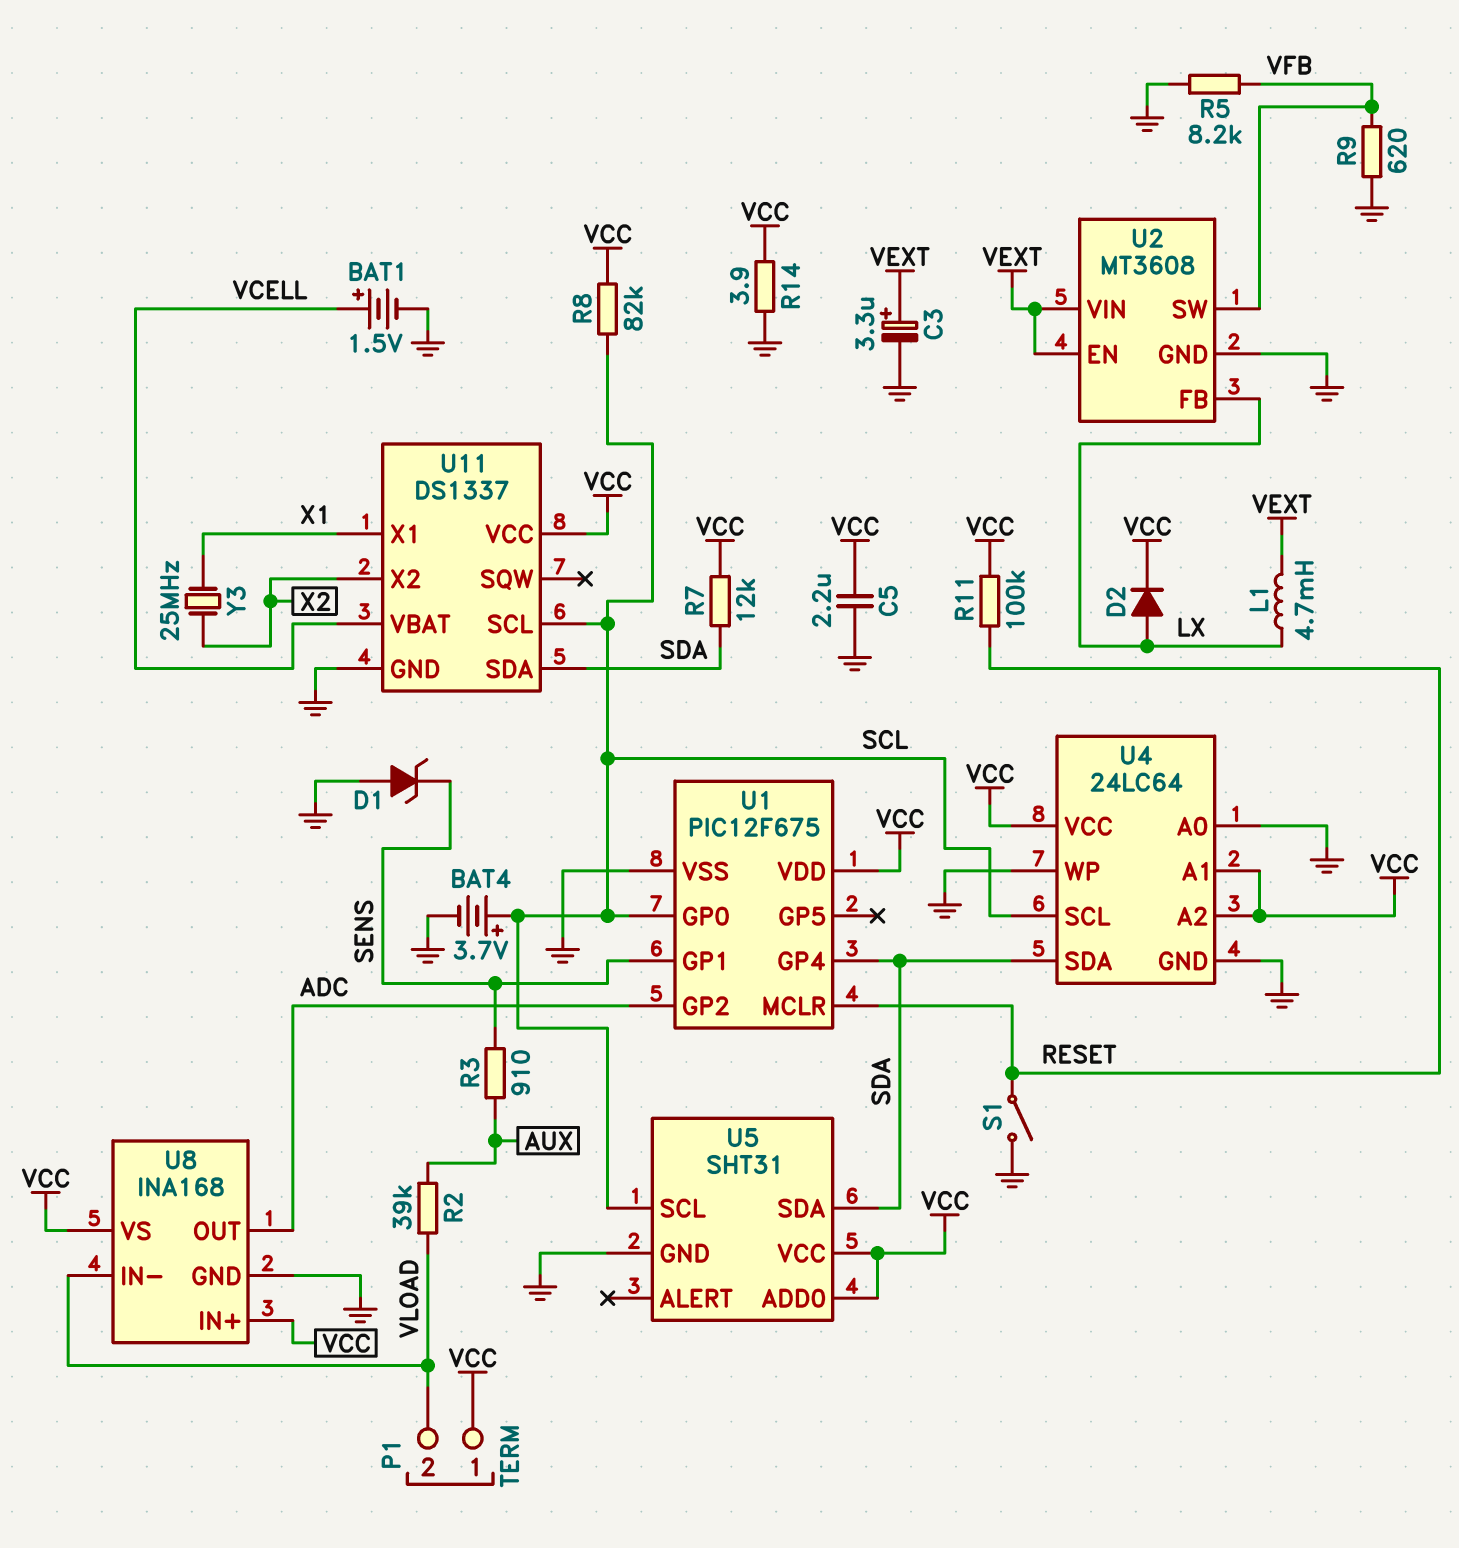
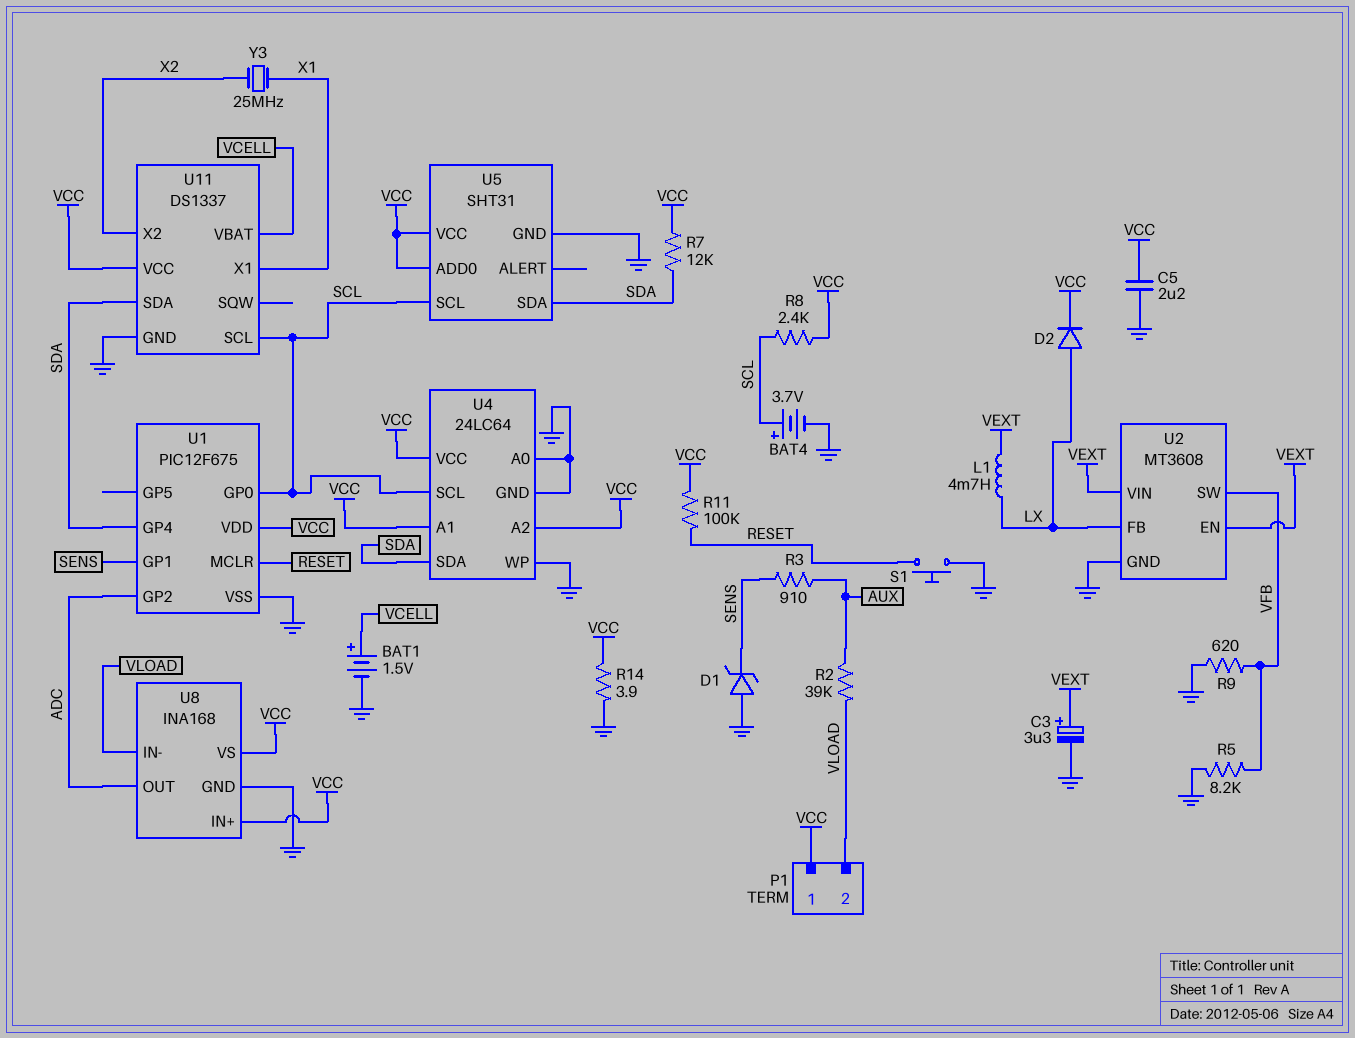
R8: 82k (SCL, VCC) -> 2.4k (SCL, VCC)
S1: switch (GND, RESET) -> button (GND, RESET)

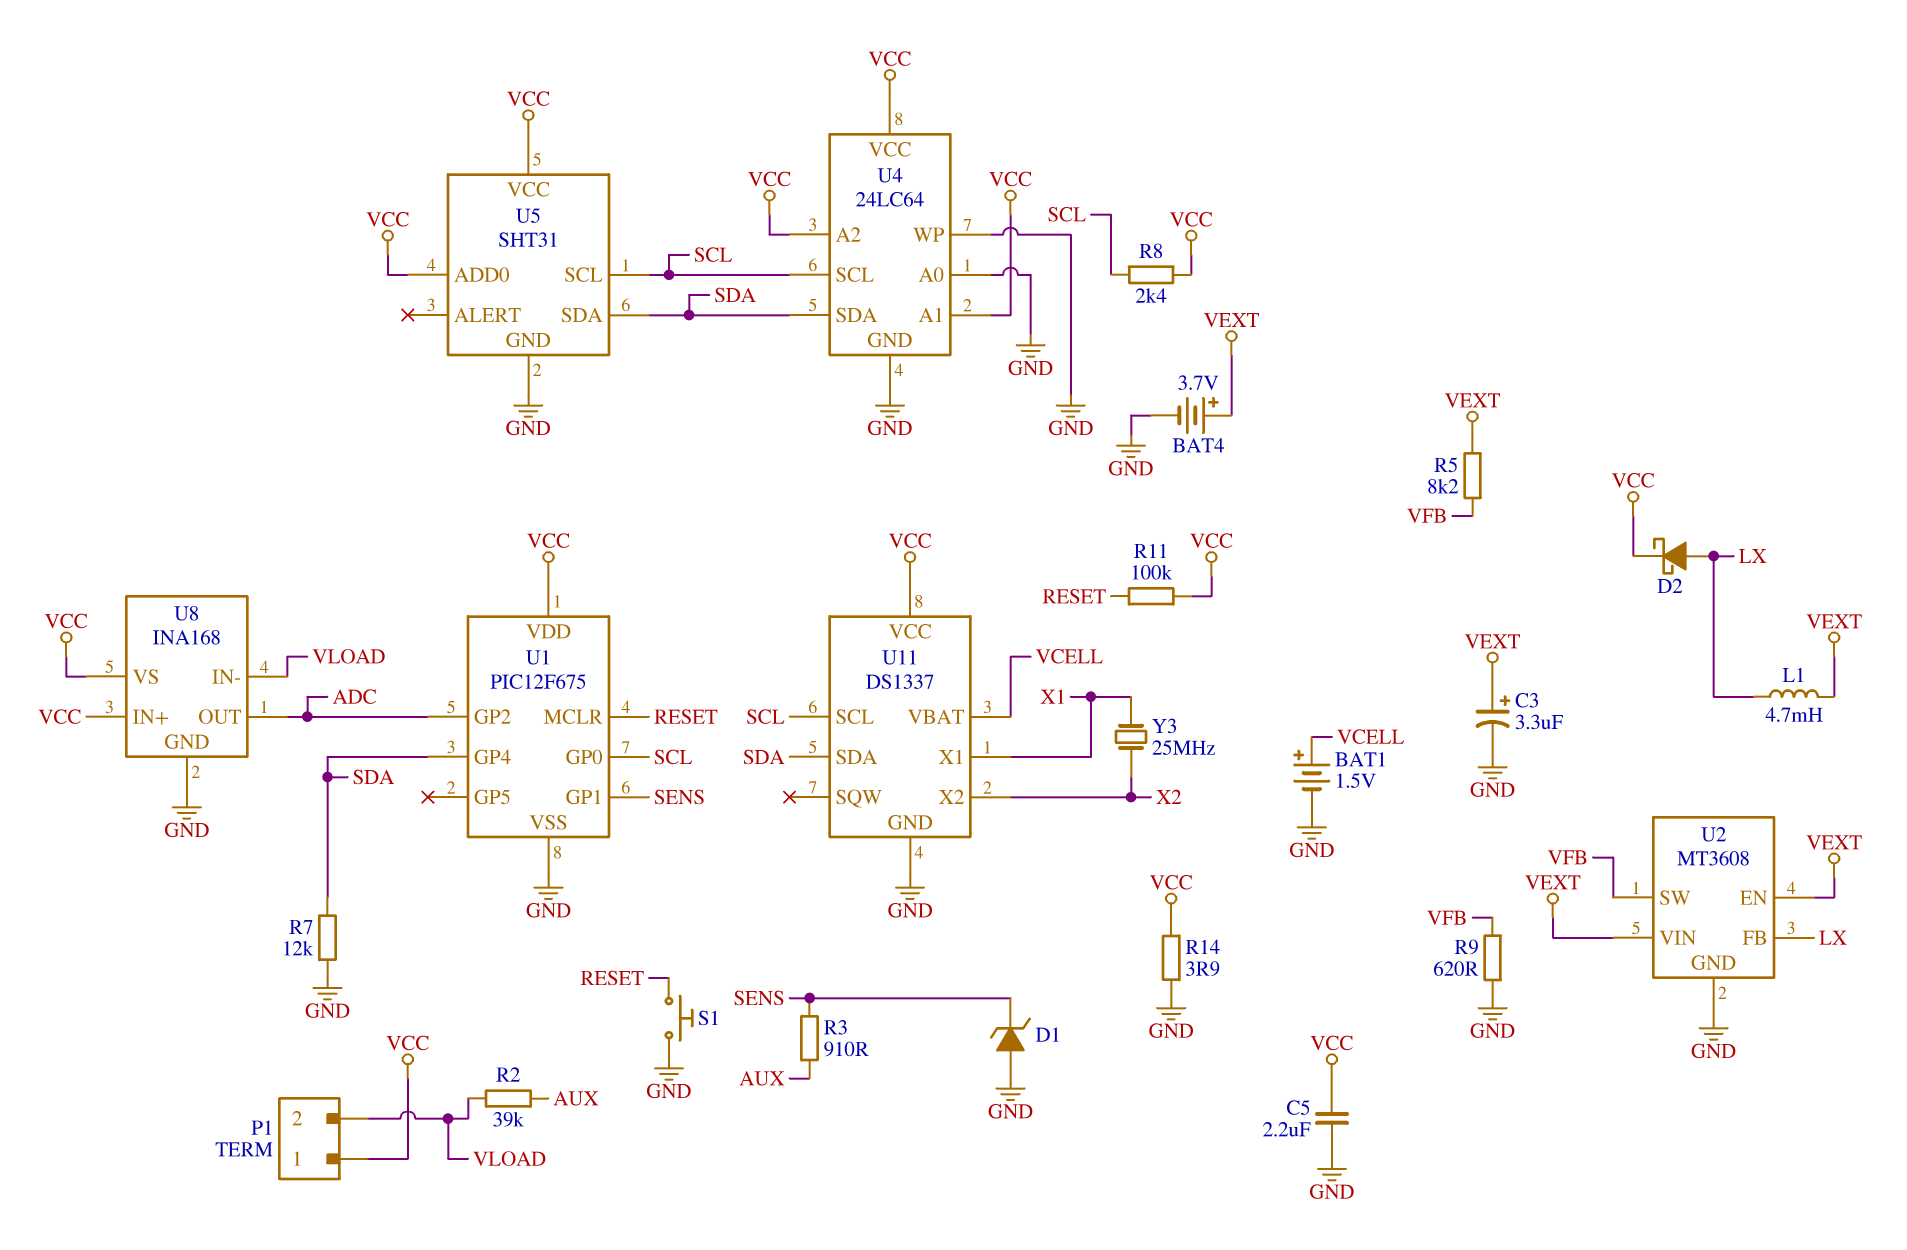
BAT4: 3.7V (plus SCL, minus GND) -> 3.7V (plus VEXT, minus GND)
D2: diode (A LX, K VCC) -> schottky (A LX, K VCC)
R5: 8.2k (GND, VFB) -> 8.2k (VEXT, VFB)
R7: 12k (SDA, VCC) -> 12k (GND, SDA)

